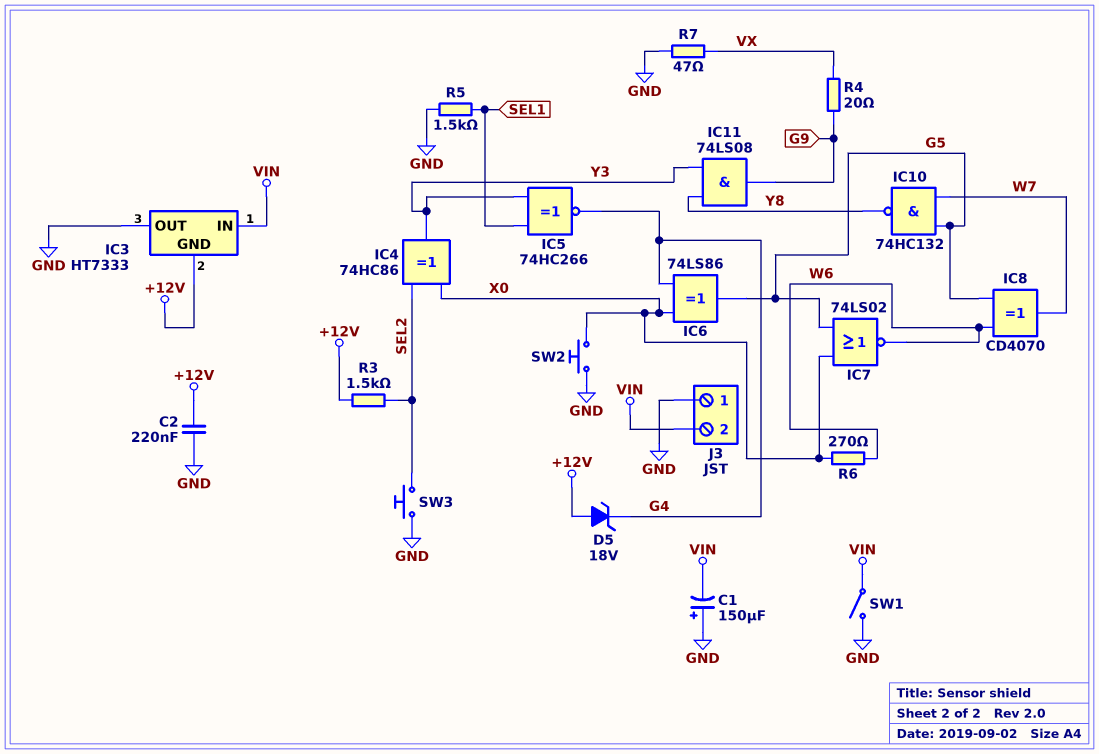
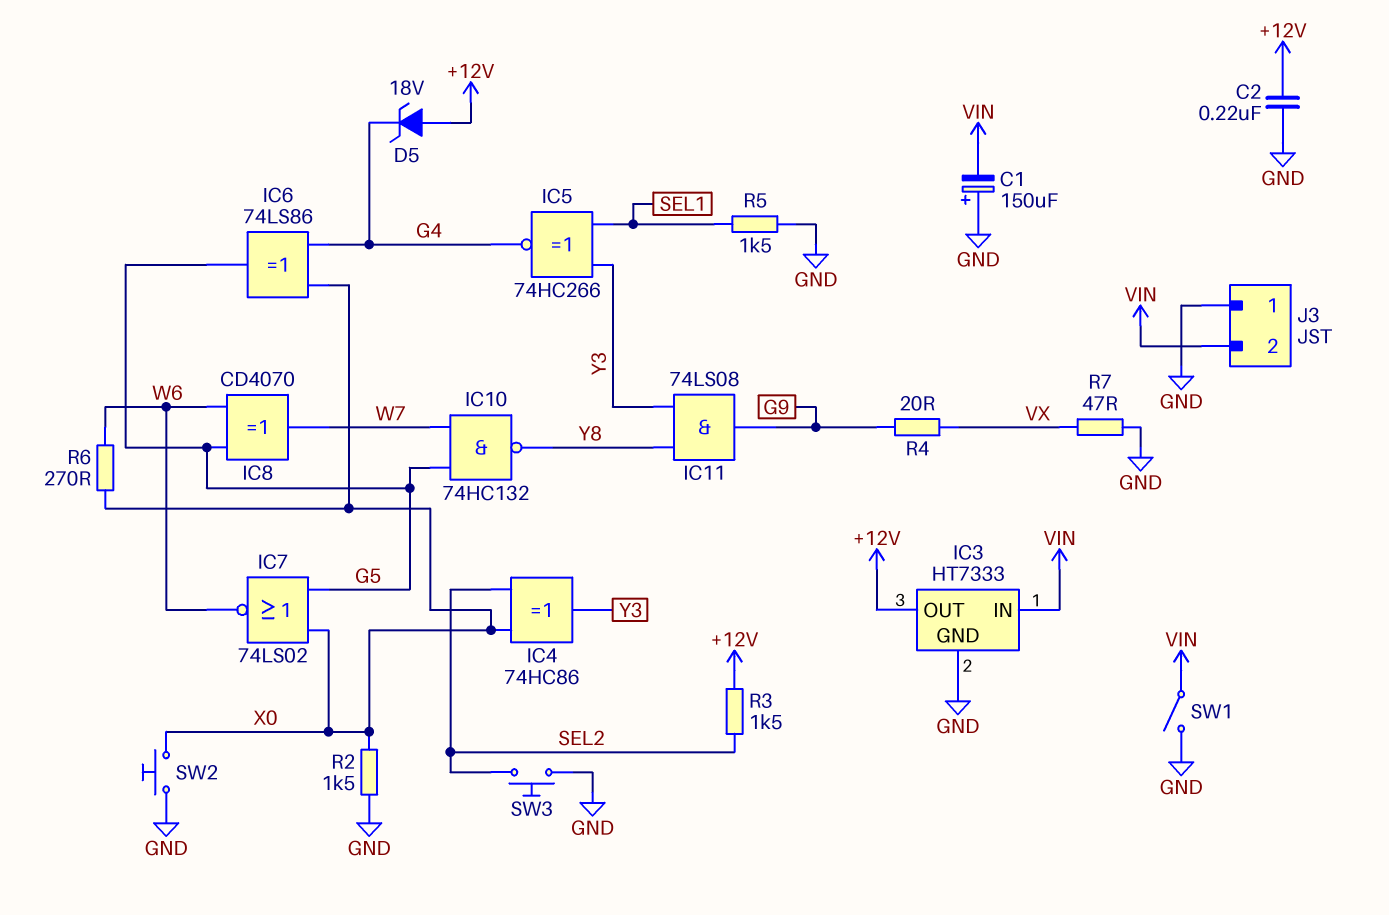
IC3 pin GND: +12V -> GND
IC3 pin OUT: GND -> +12V
R2: none -> 1.5k (GND, X0)

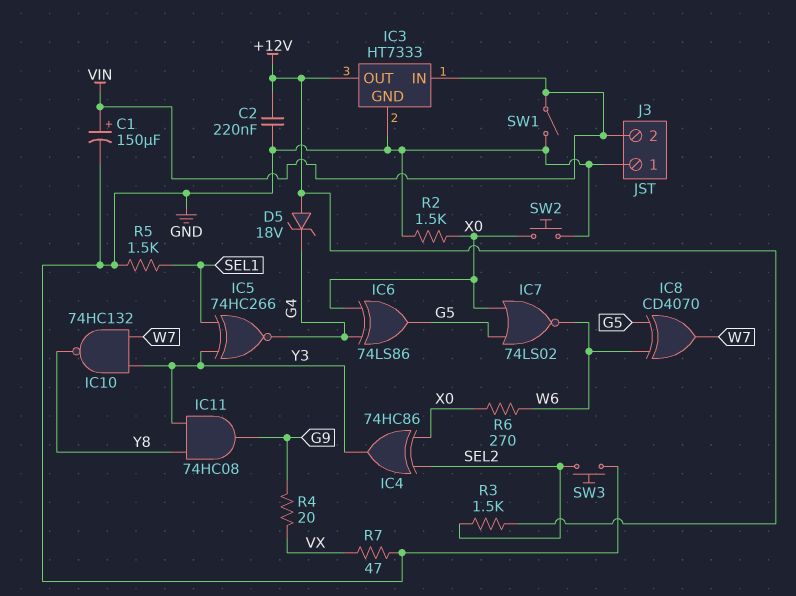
C1: 150uF (plus GND, minus VIN) -> 150uF (plus VIN, minus GND)
IC10: NAND 74HC132 (in G5, in W7, out Y8) -> NAND 74HC132 (in W7, in Y3, out Y8)
IC11: AND 74LS08 (in Y3, in Y8, out G9) -> AND 74HC08 (in Y3, in Y8, out G9)

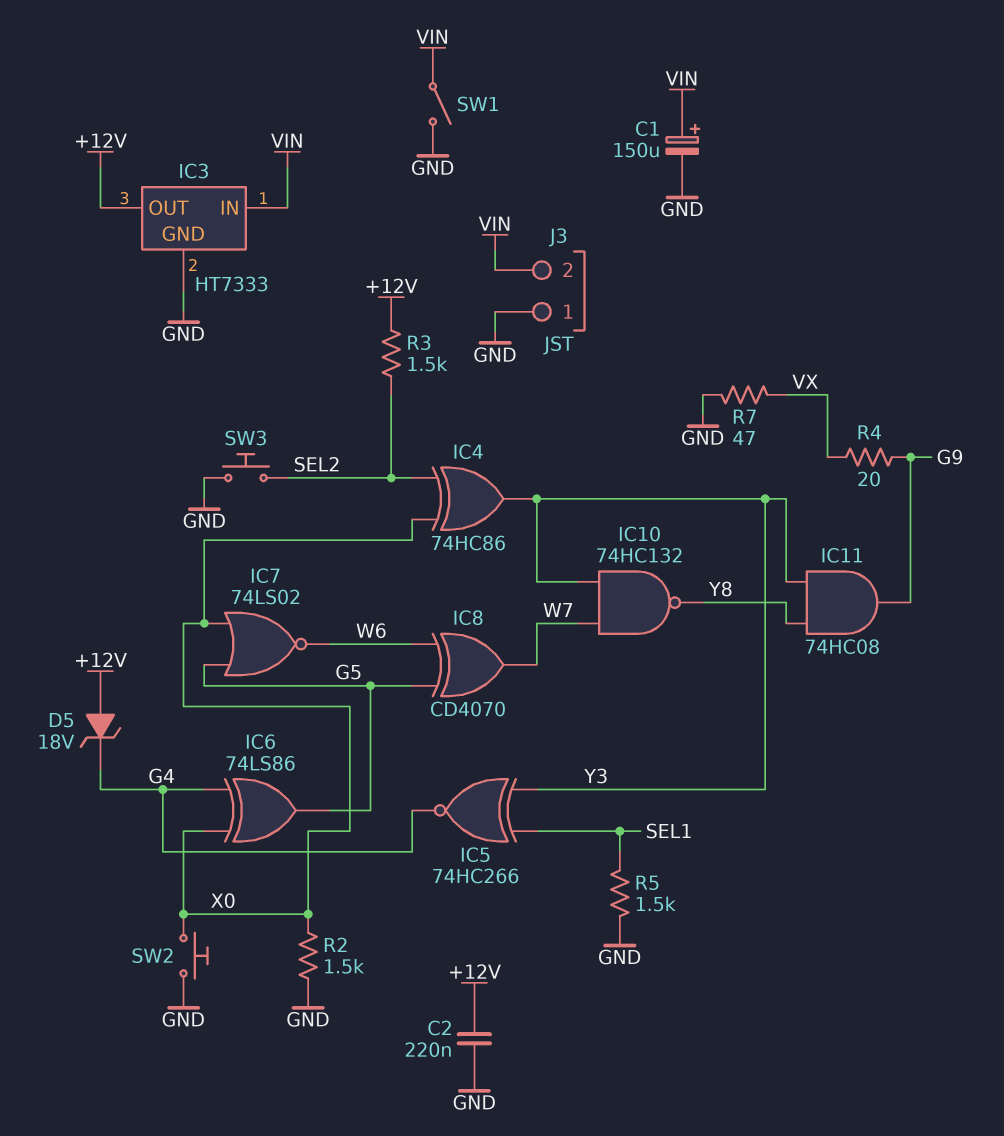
R6: 270 (W6, X0) -> none

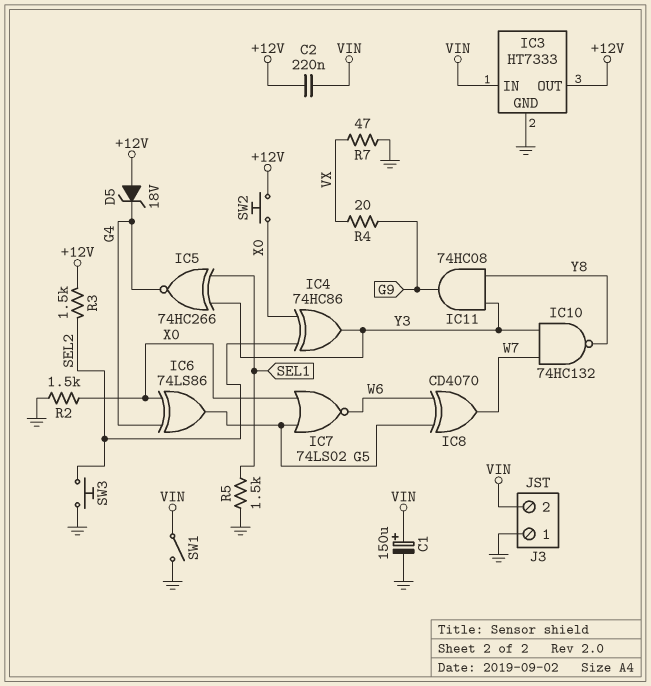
C2: 220nF (+12V, GND) -> 220nF (+12V, VIN)
SW2: button (GND, X0) -> button (+12V, X0)

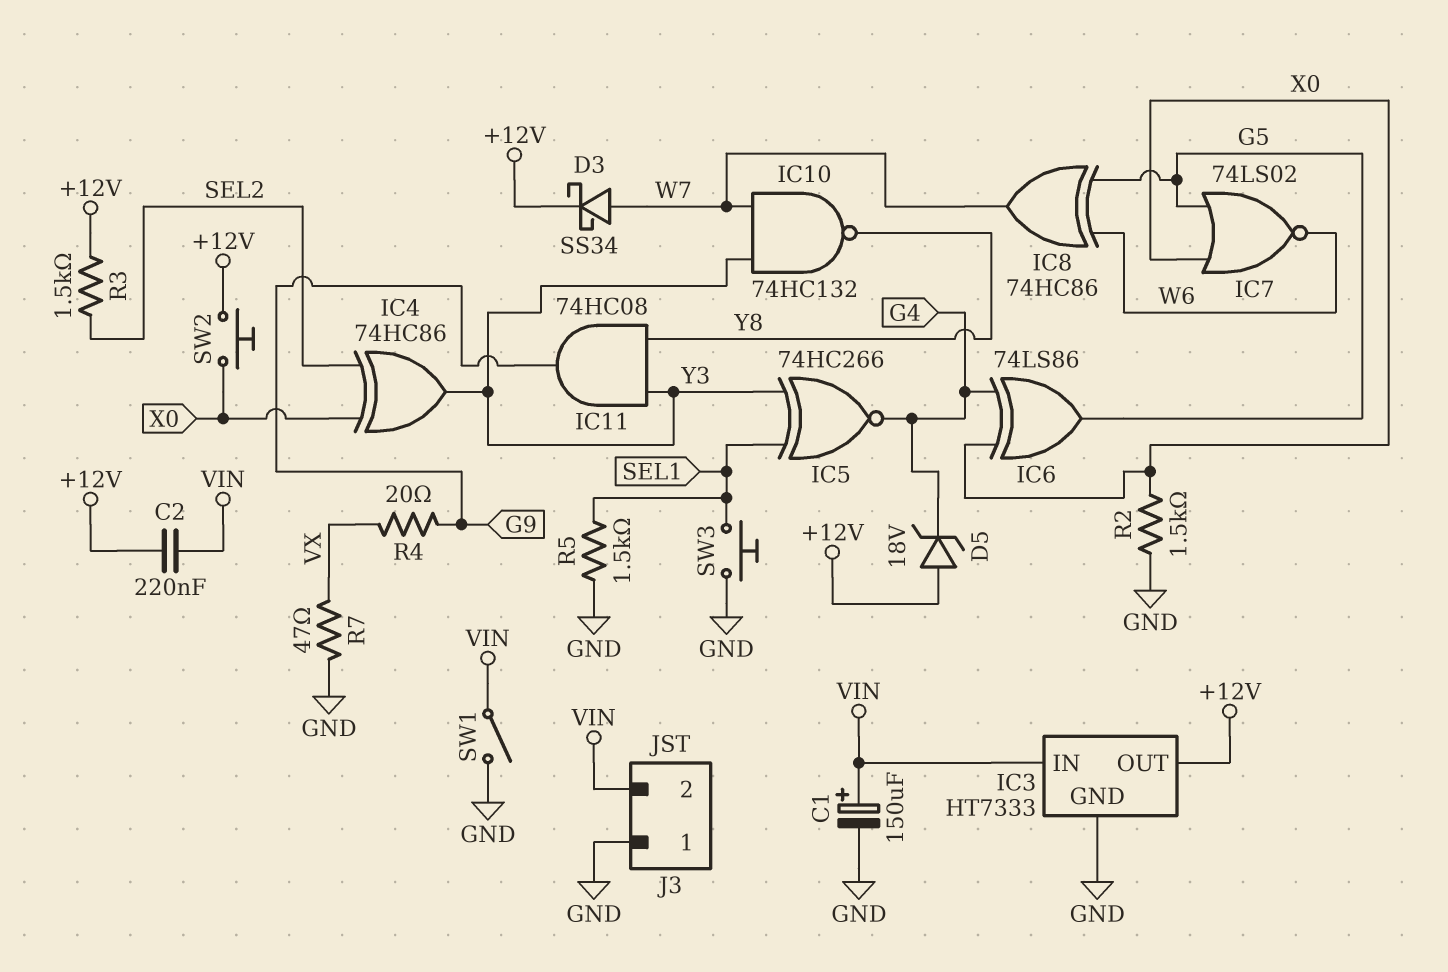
D3: none -> schottky SS34 (A W7, K +12V)
IC8: XOR CD4070 (in G5, in W6, out W7) -> XOR 74HC86 (in G5, in W6, out W7)
SW3: button (GND, SEL2) -> button (GND, SEL1)

